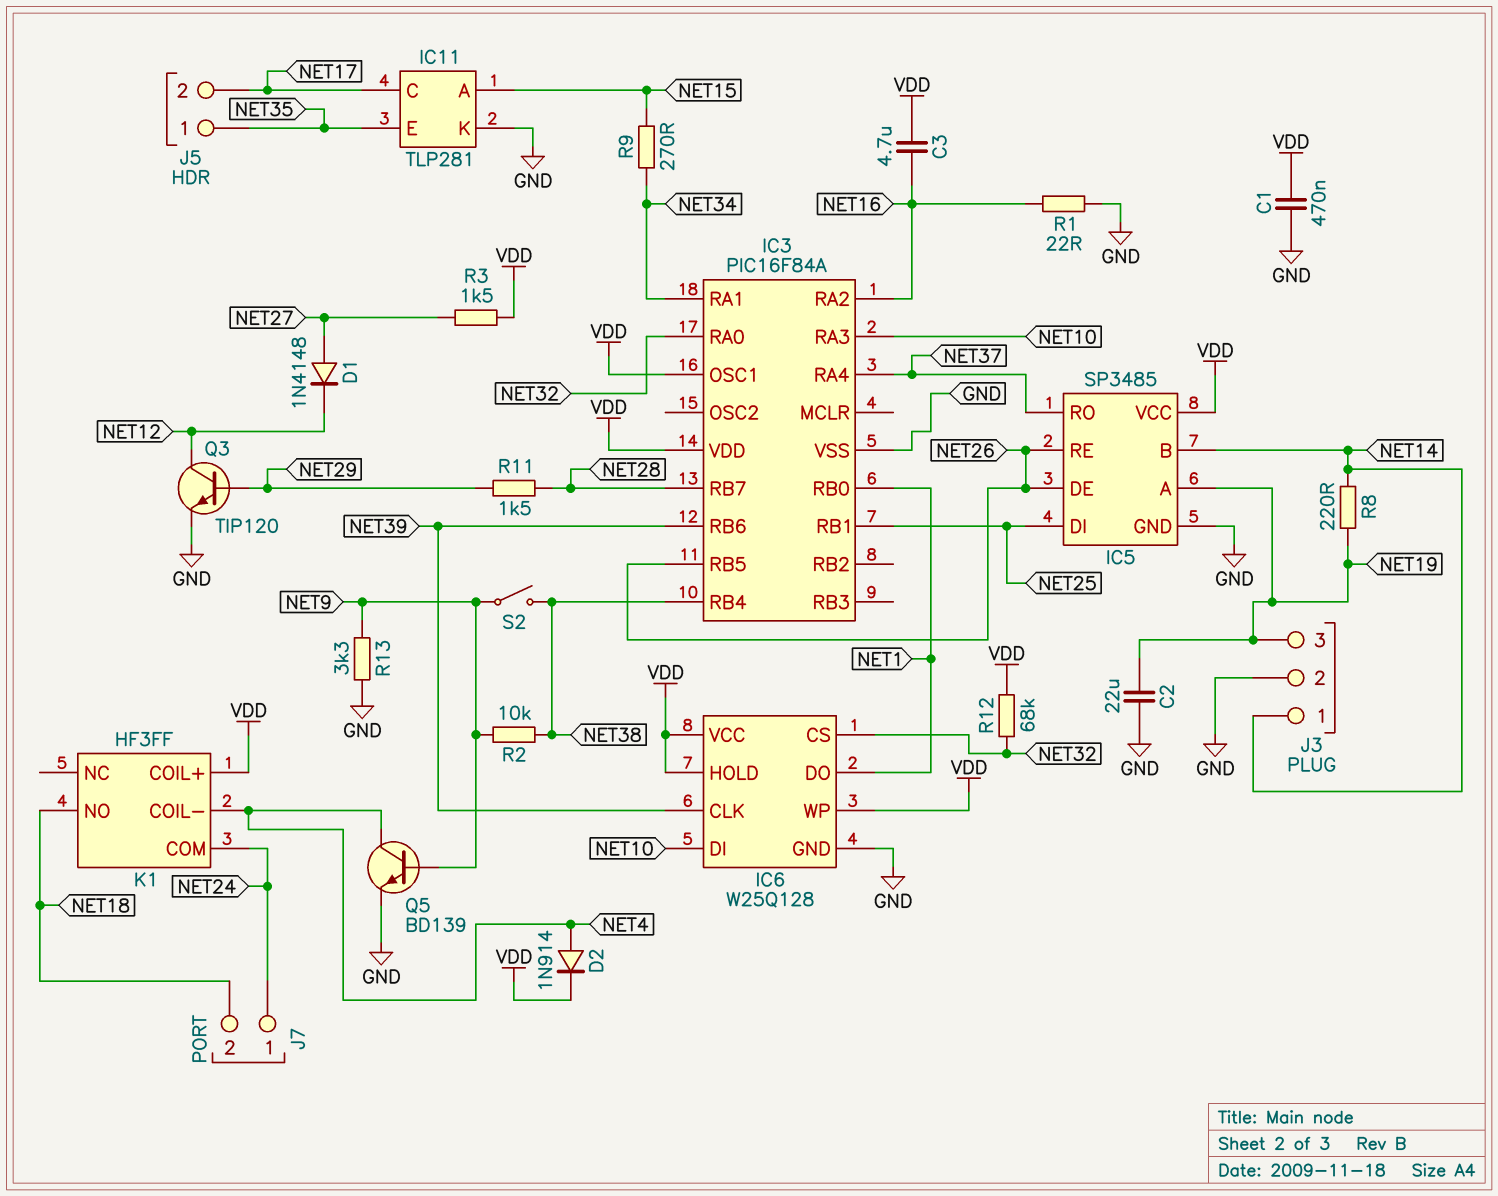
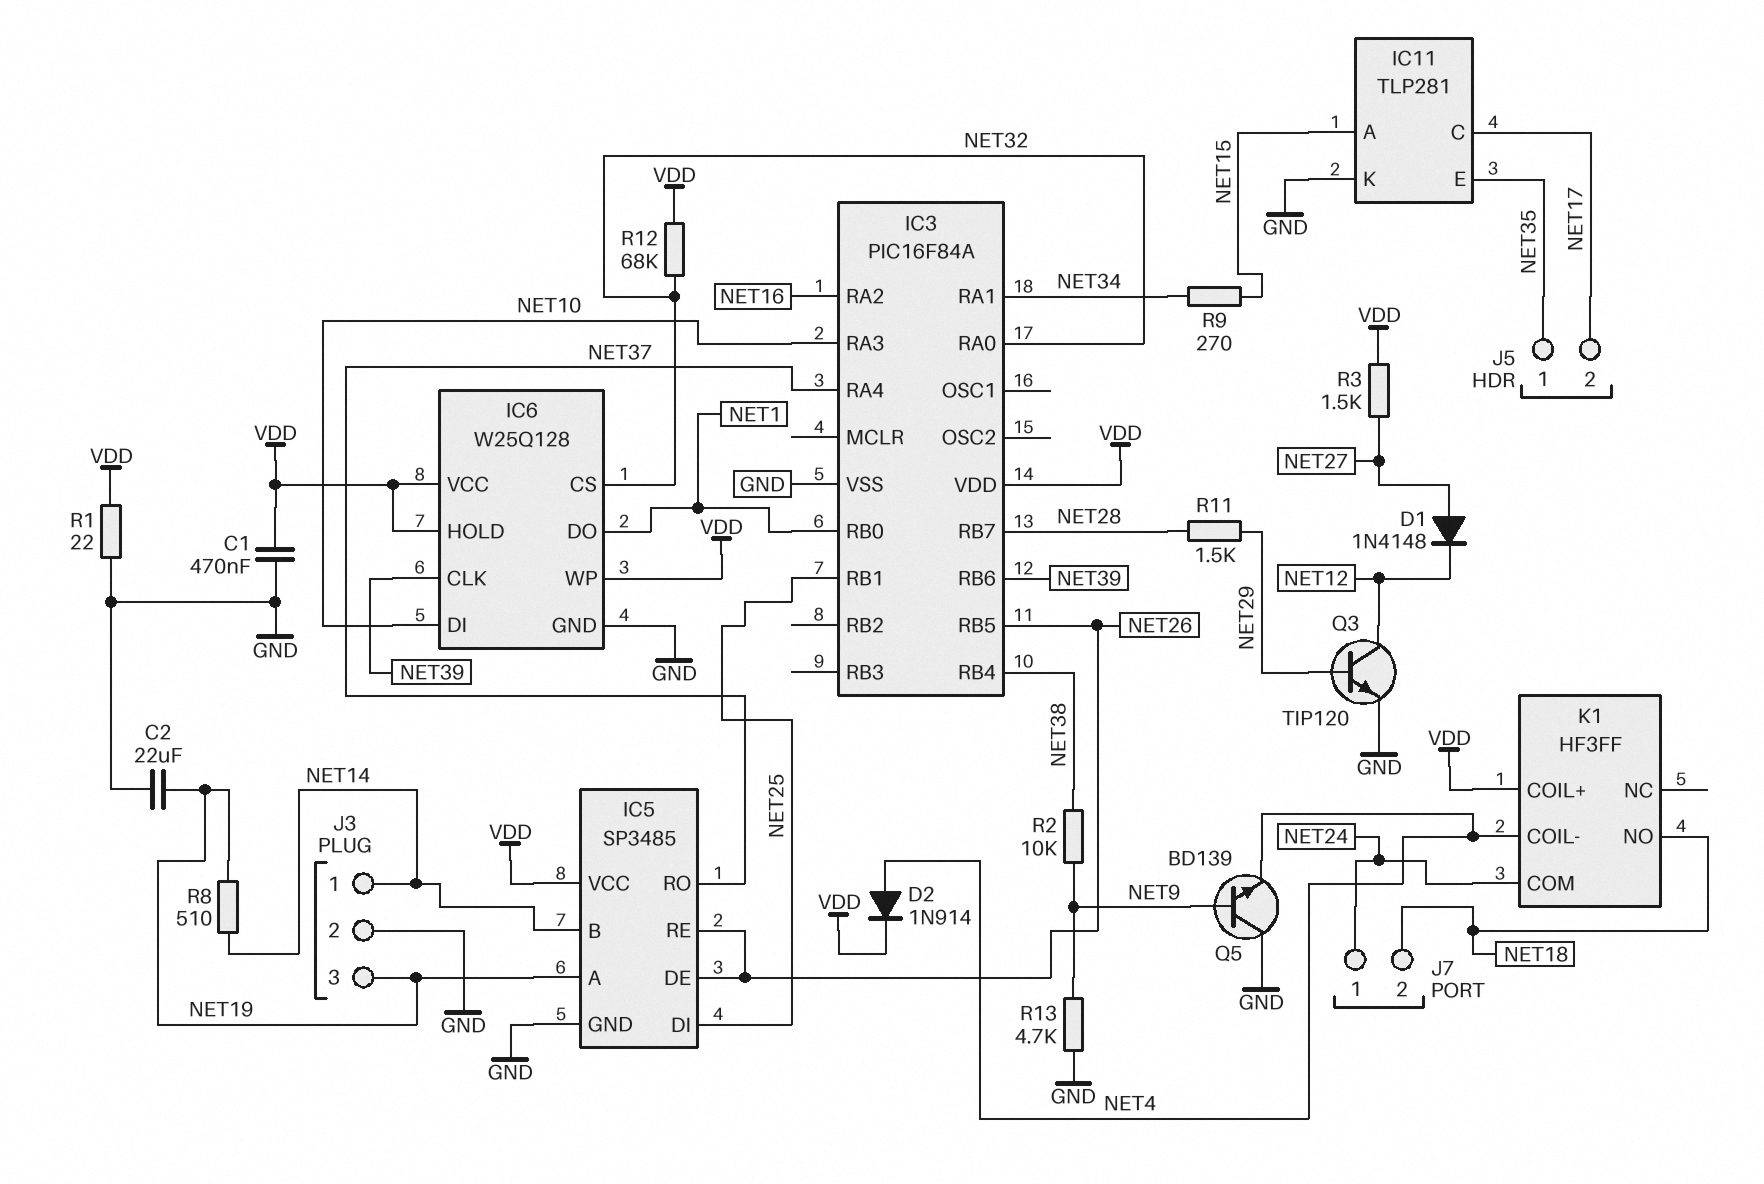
C3: 4.7uF (NET16, VDD) -> none
IC3 pin OSC1: VDD -> none
Q5: NPN BD139 (B NET9, C NET4, E GND) -> NPN BD139 (B NET9, C GND, E NET4)
R1: 22 (GND, NET16) -> 22 (GND, VDD)
R8: 220 (NET14, NET19) -> 510 (NET14, NET19)
R13: 3.3k (GND, NET9) -> 4.7k (GND, NET9)
S2: switch (NET9, NET38) -> none

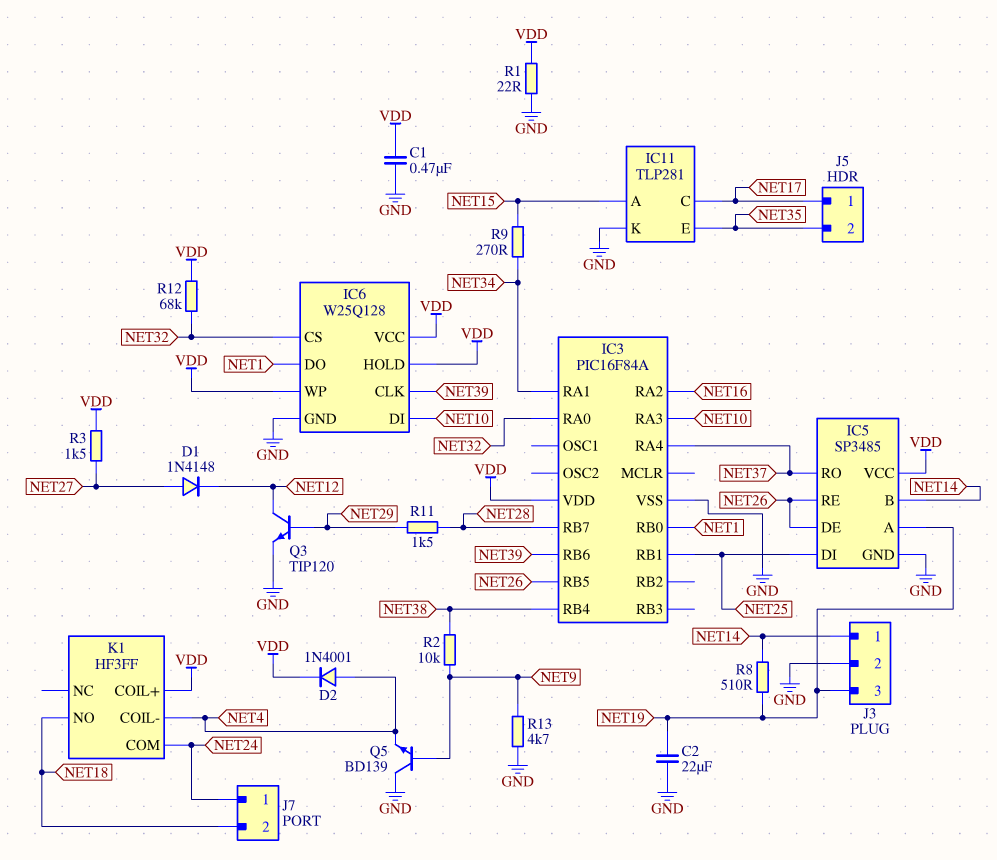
D2: diode 1N914 (A NET4, K VDD) -> diode 1N4001 (A NET4, K VDD)
J5 pin 1: NET35 -> NET17
J5 pin 2: NET17 -> NET35

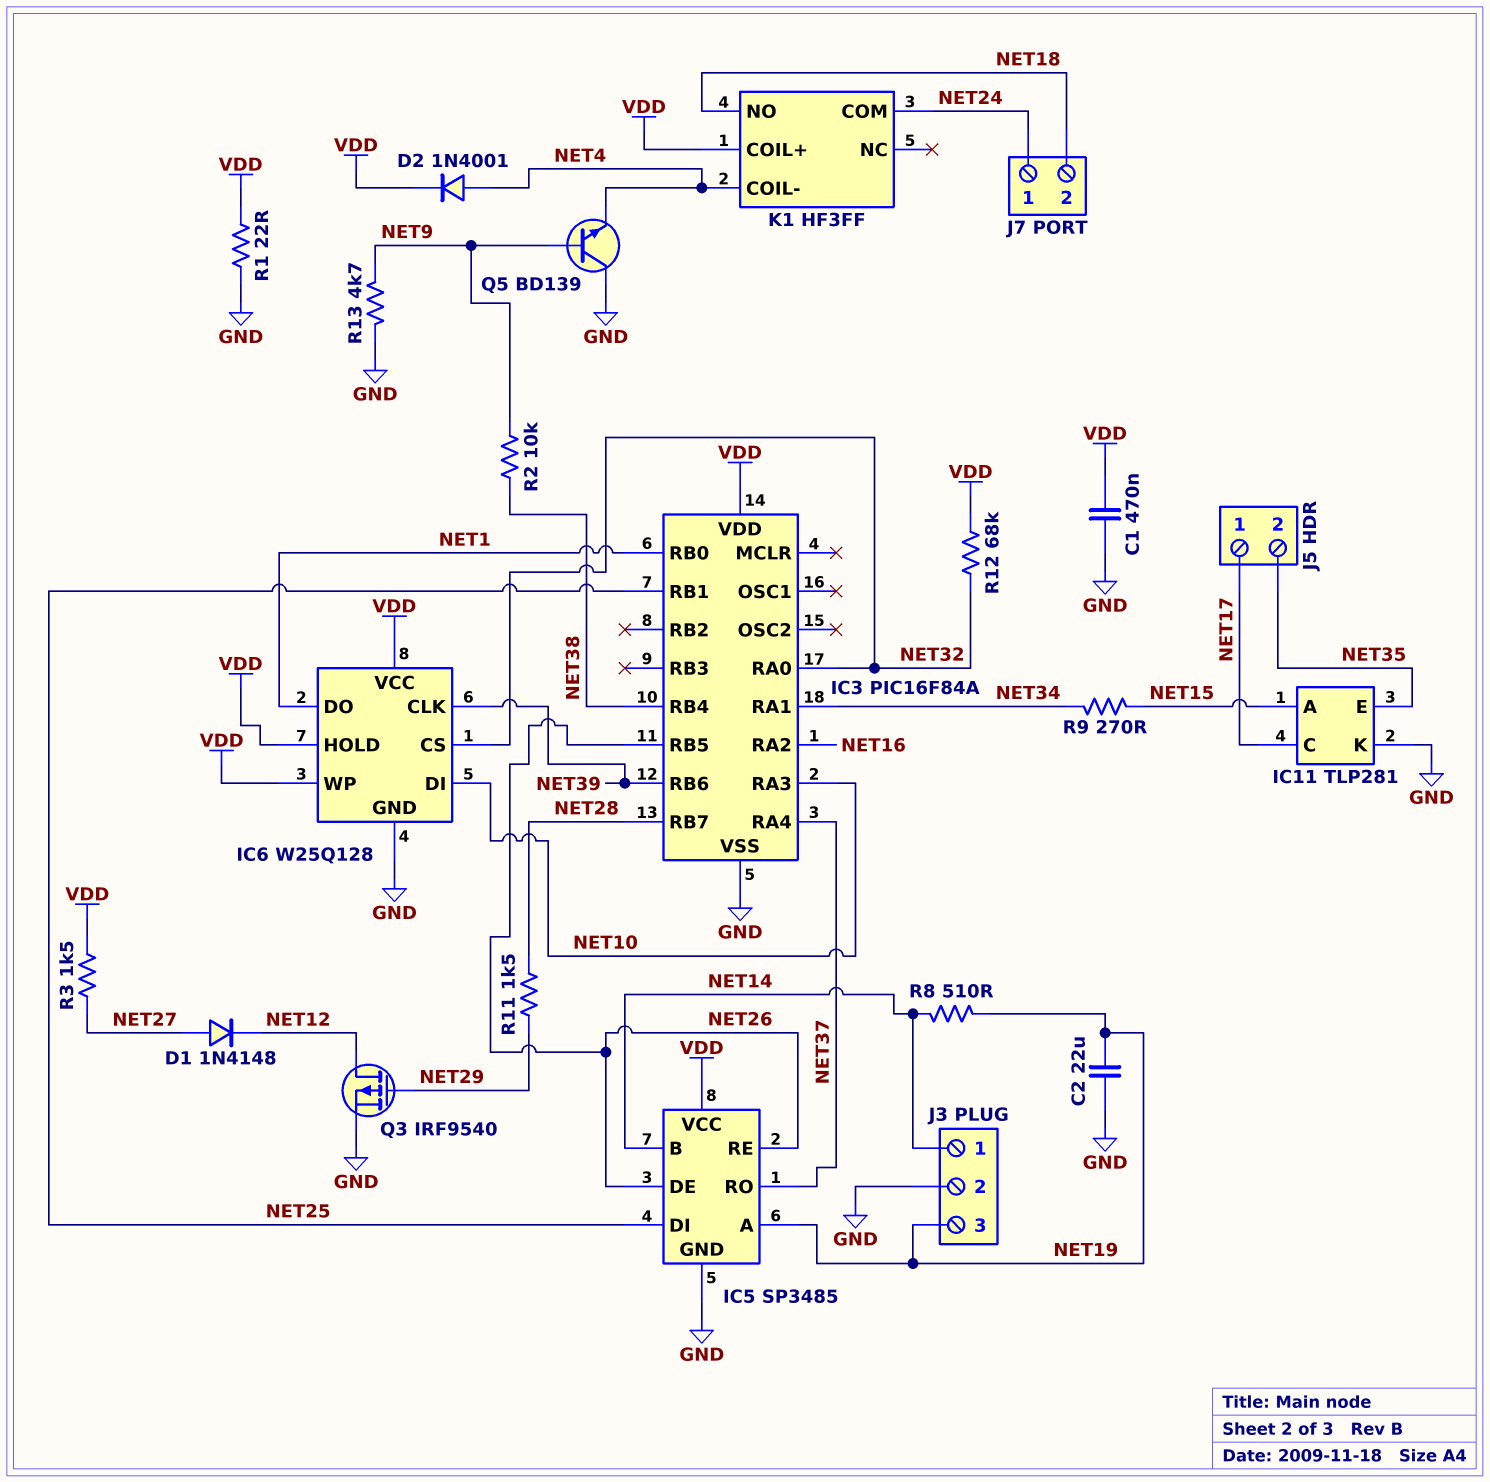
Q3: NPN TIP120 (B NET29, C NET12, E GND) -> PMOS IRF9540 (G NET29, D NET12, S GND)

